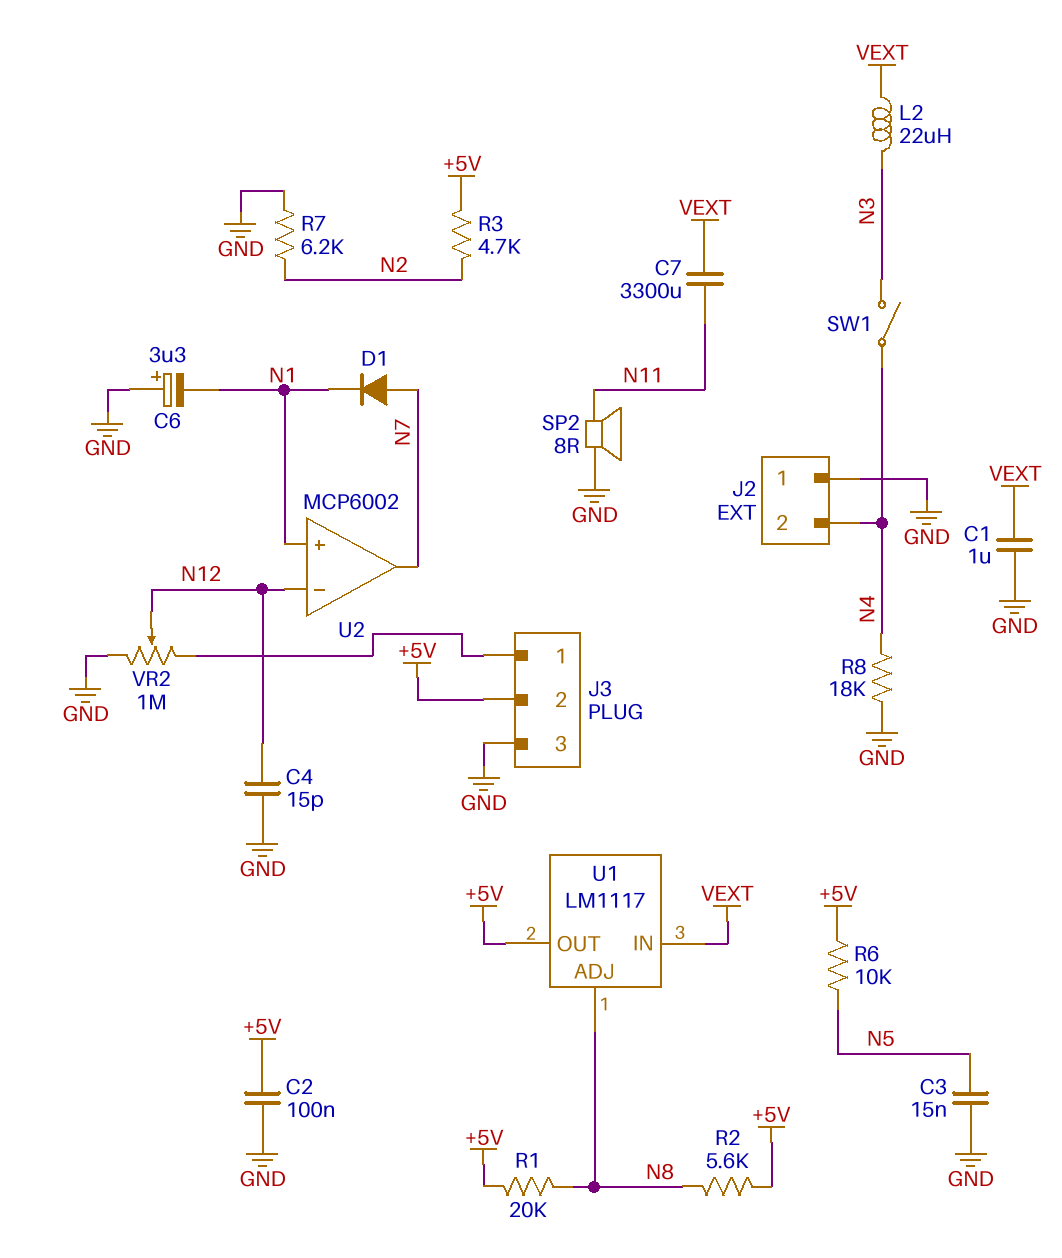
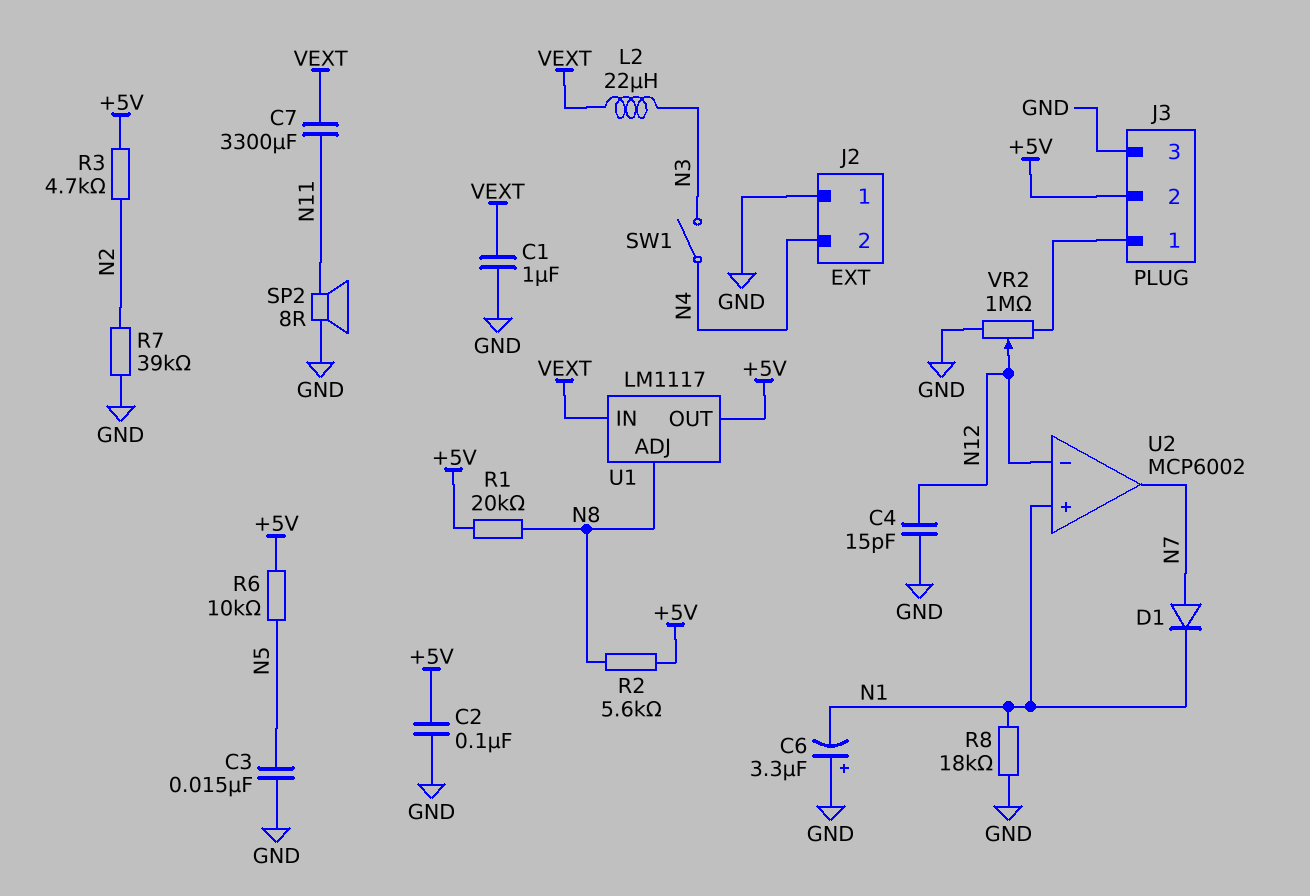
R7: 6.2k (GND, N2) -> 39k (GND, N2)
R8: 18k (GND, N4) -> 18k (GND, N1)

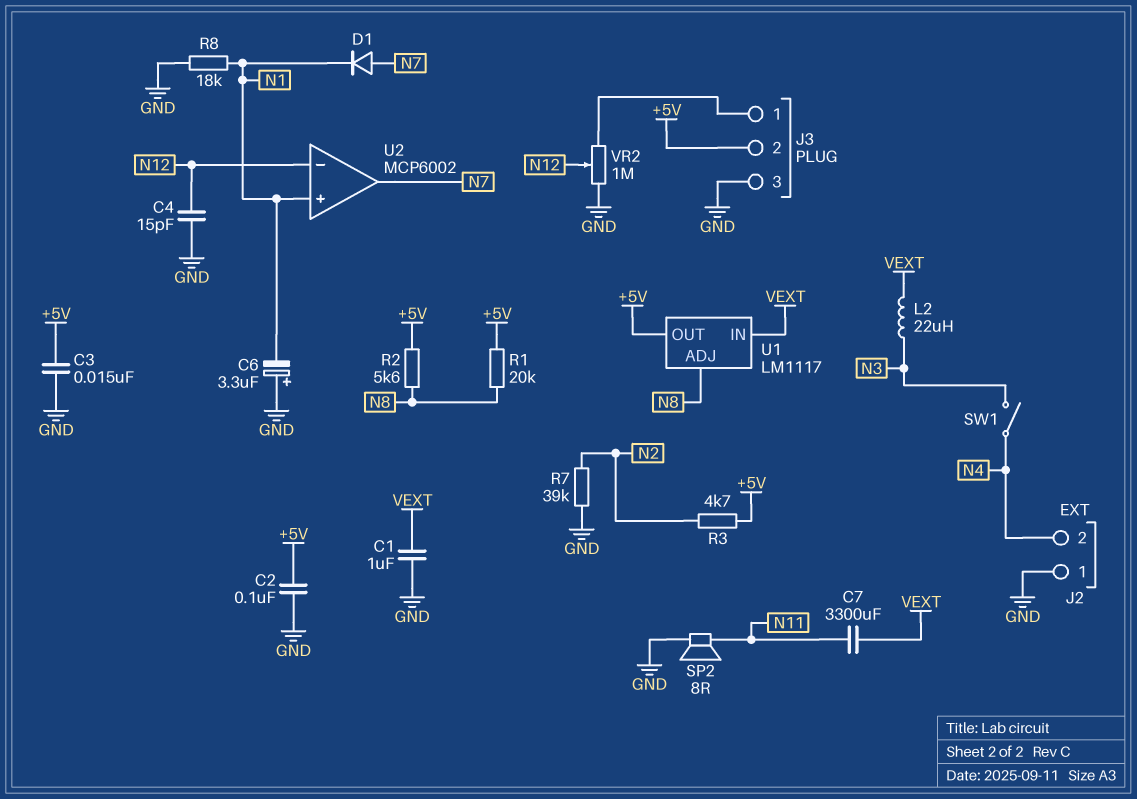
C3: 15nF (GND, N5) -> 15nF (+5V, GND)
R6: 10k (+5V, N5) -> none

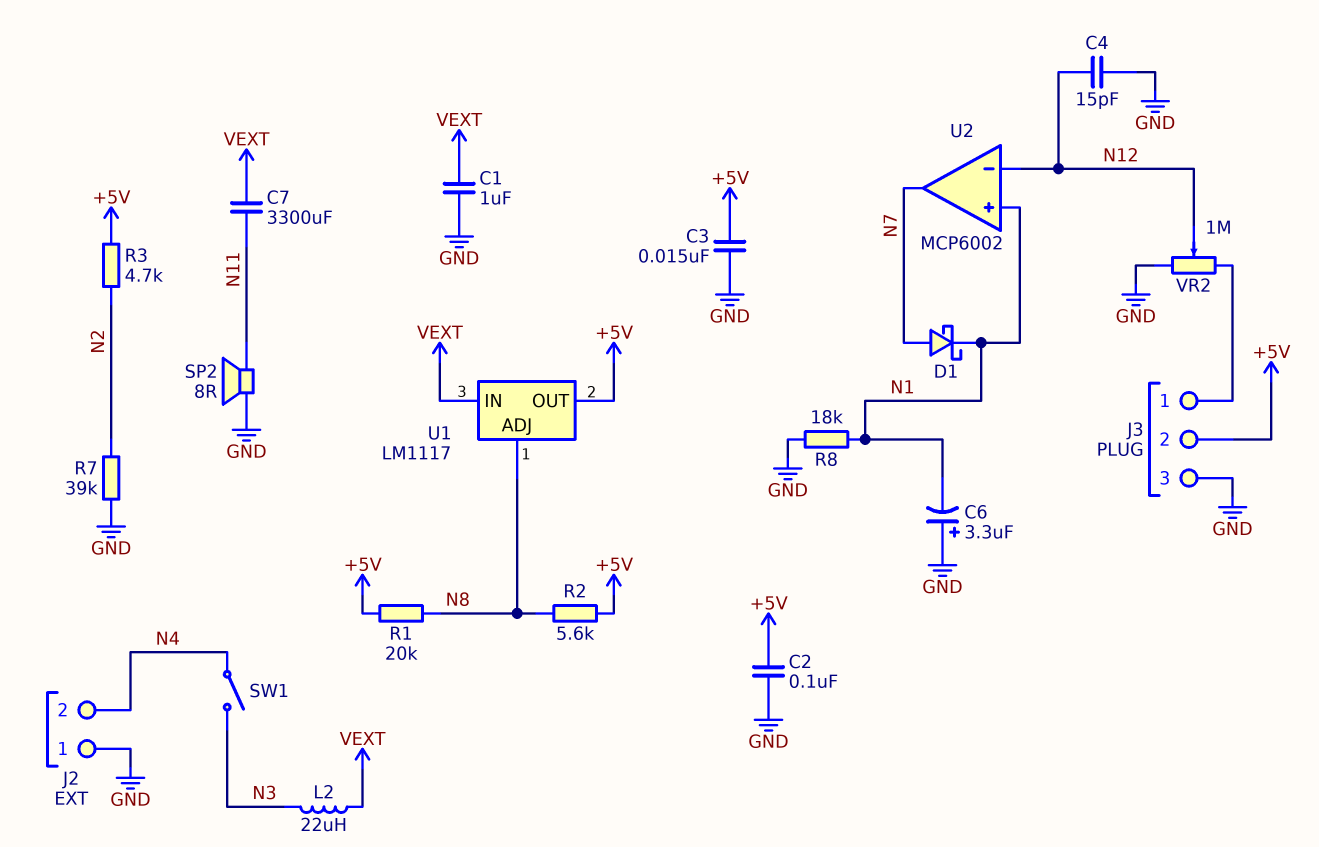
D1: diode (A N7, K N1) -> schottky (A N7, K N1)

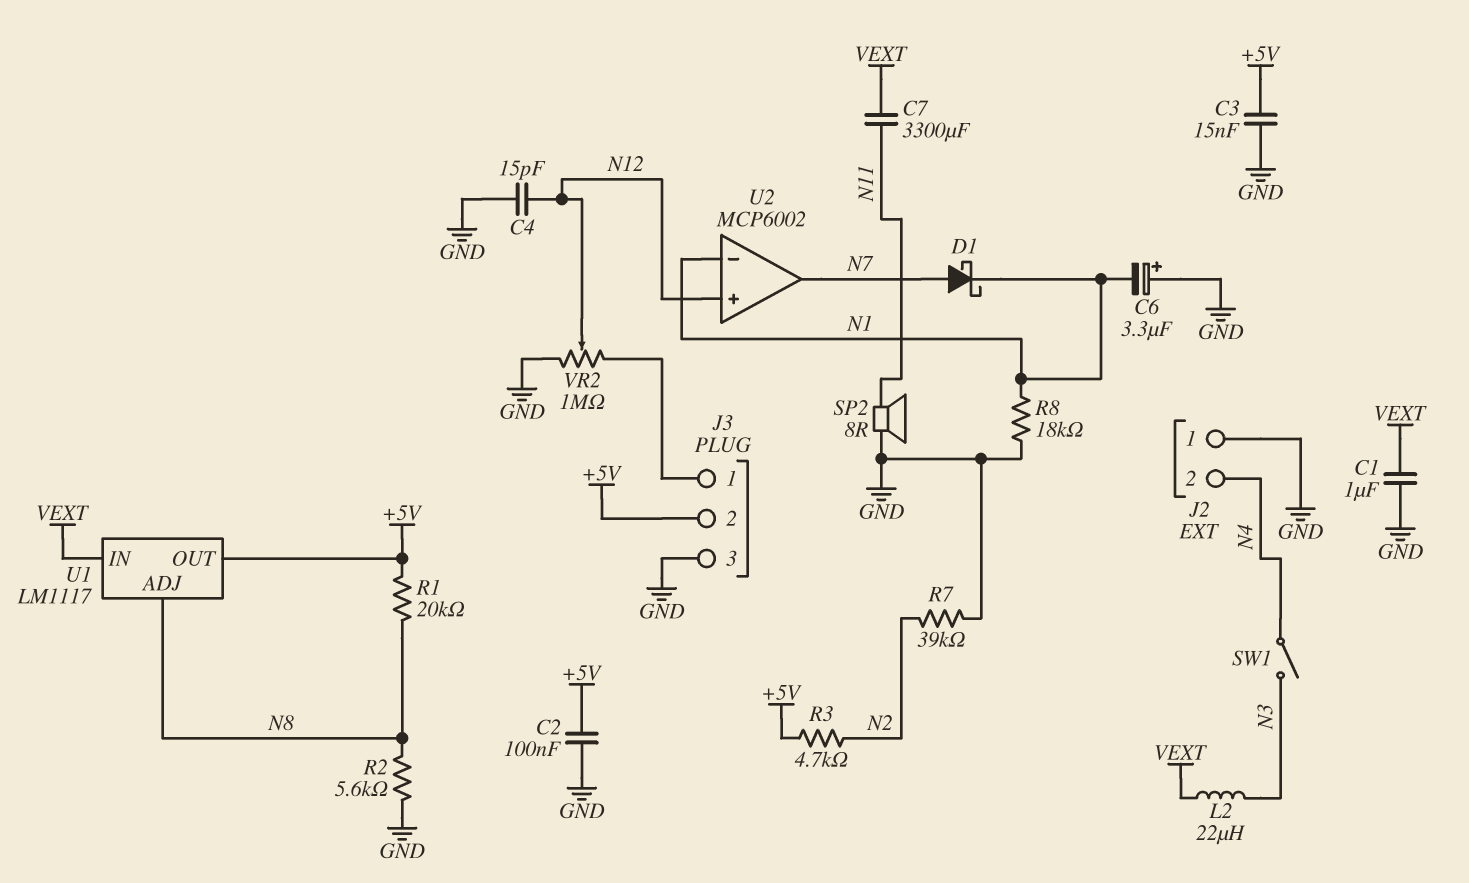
R2: 5.6k (+5V, N8) -> 5.6k (GND, N8)
U2 pin in+: N1 -> N12
U2 pin in-: N12 -> N1

